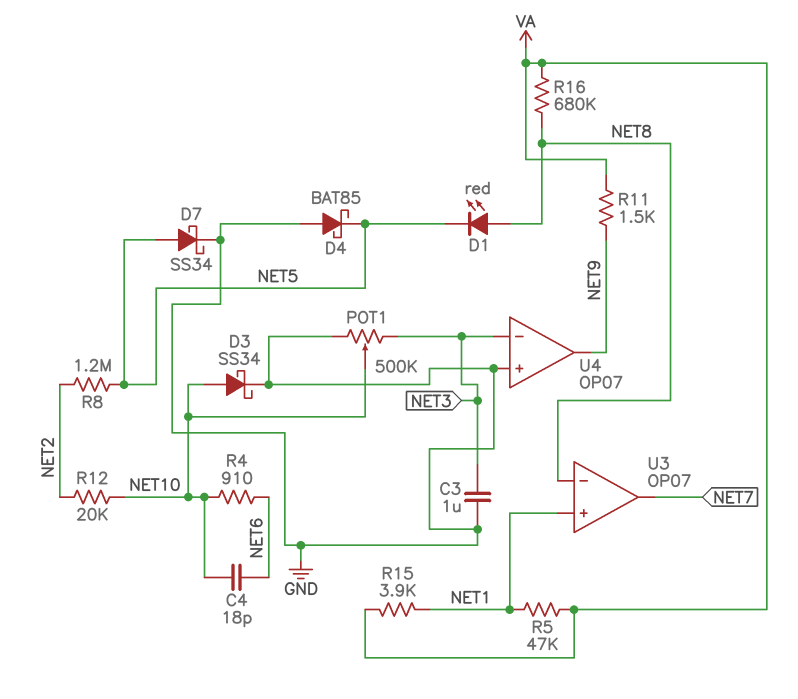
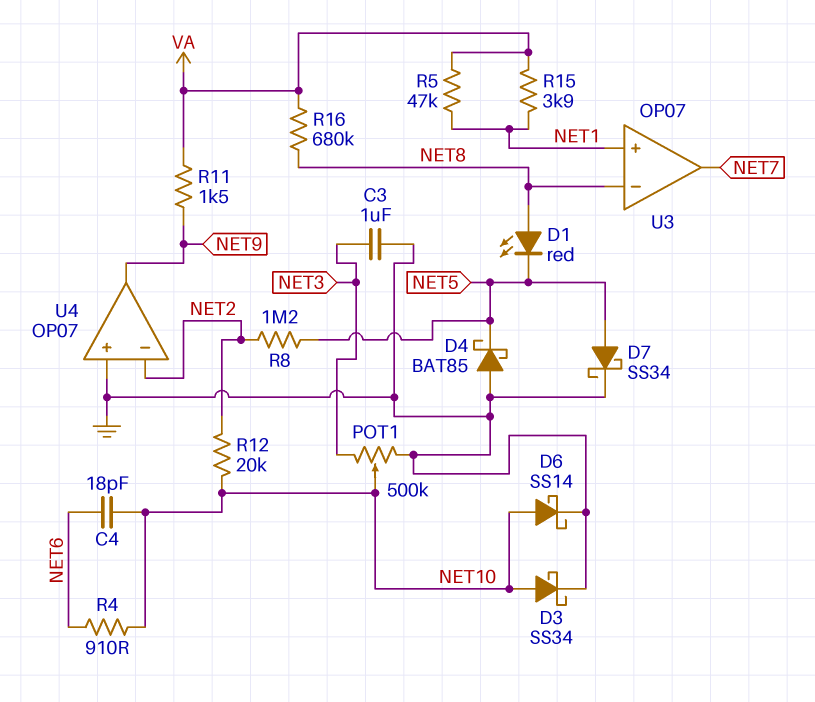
D6: none -> schottky SS14 (A NET10, K GND)
U4 pin in-: NET3 -> NET2

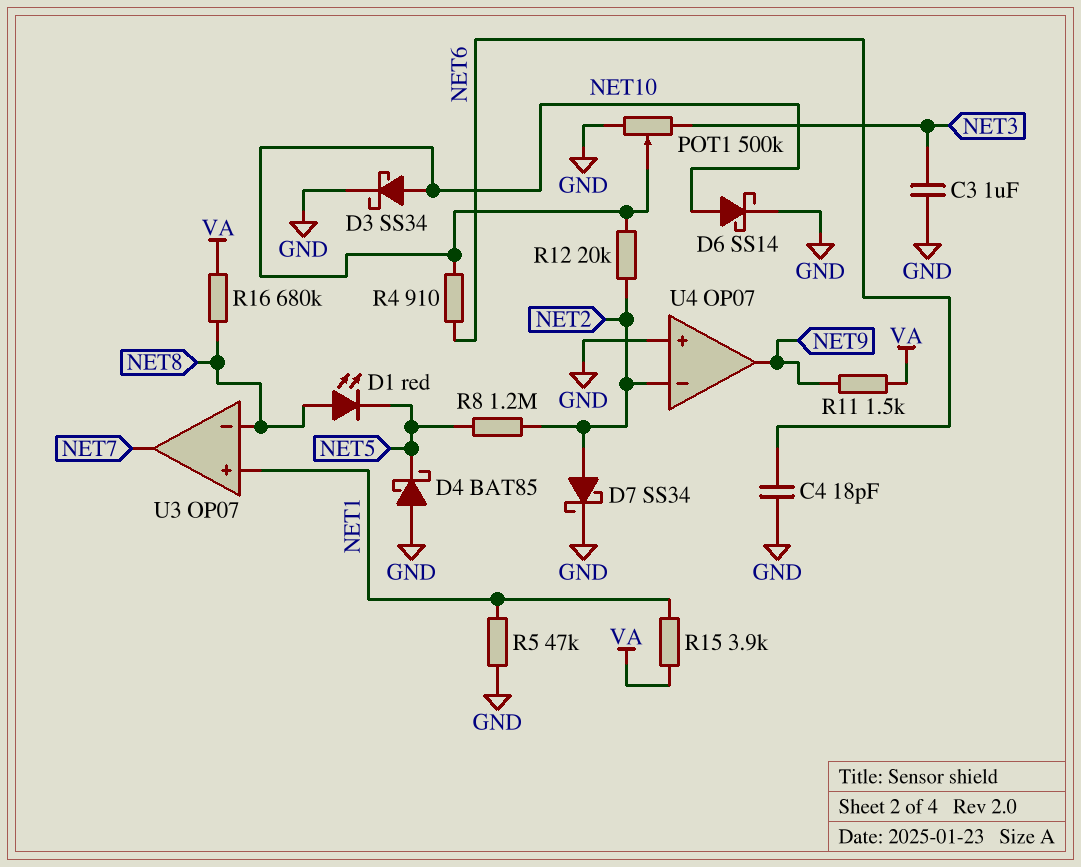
C4: 18pF (NET6, NET10) -> 18pF (GND, NET6)
D7: schottky SS34 (A NET5, K GND) -> schottky SS34 (A NET2, K GND)
R5: 47k (NET1, VA) -> 47k (GND, NET1)

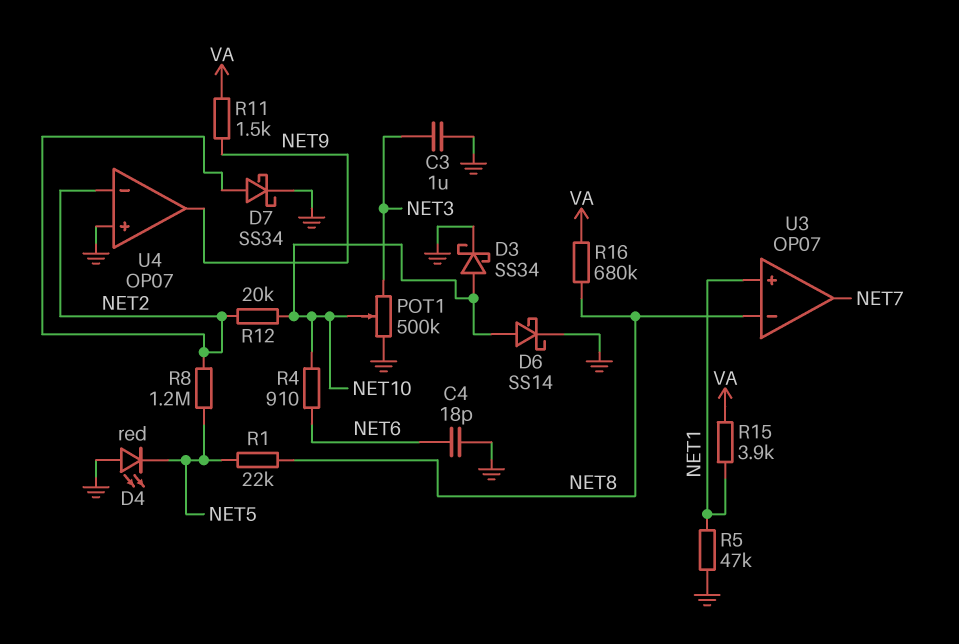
D1: LED red (A NET8, K NET5) -> none
D4: schottky BAT85 (A GND, K NET5) -> LED red (A GND, K NET5)
R1: none -> 22k (NET5, NET8)

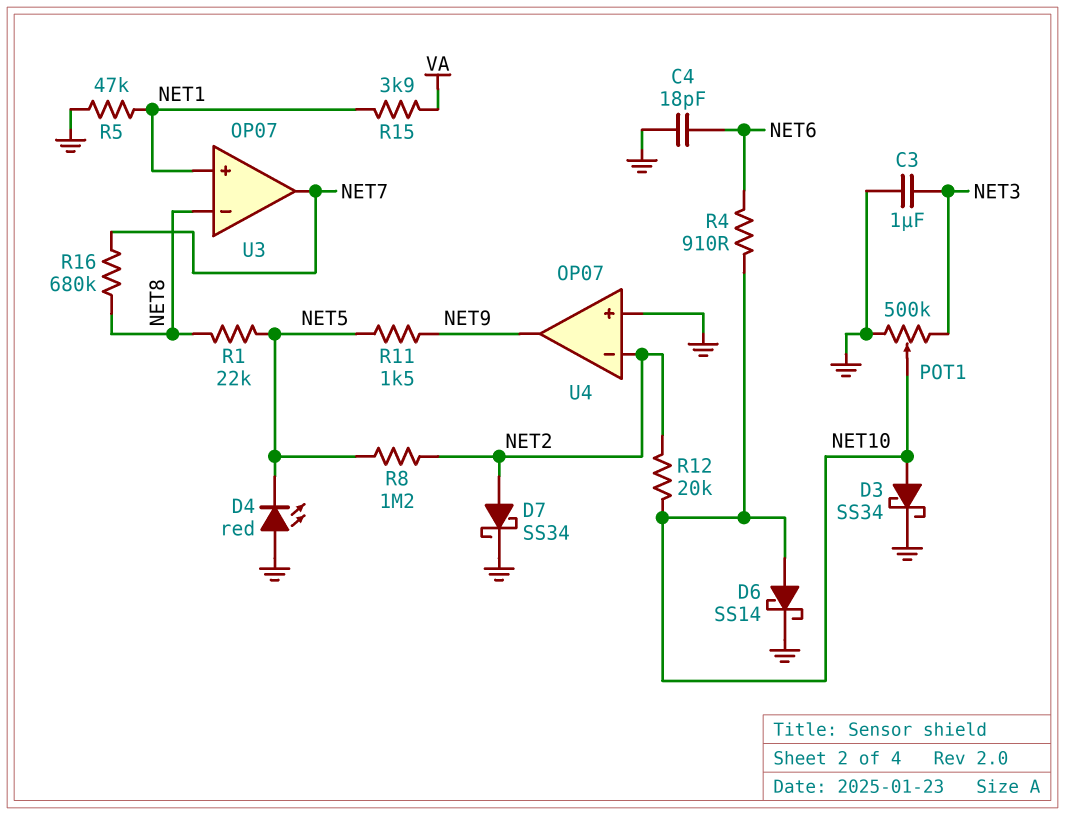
R11: 1.5k (NET9, VA) -> 1.5k (NET5, NET9)
R16: 680k (NET8, VA) -> 680k (NET7, NET8)

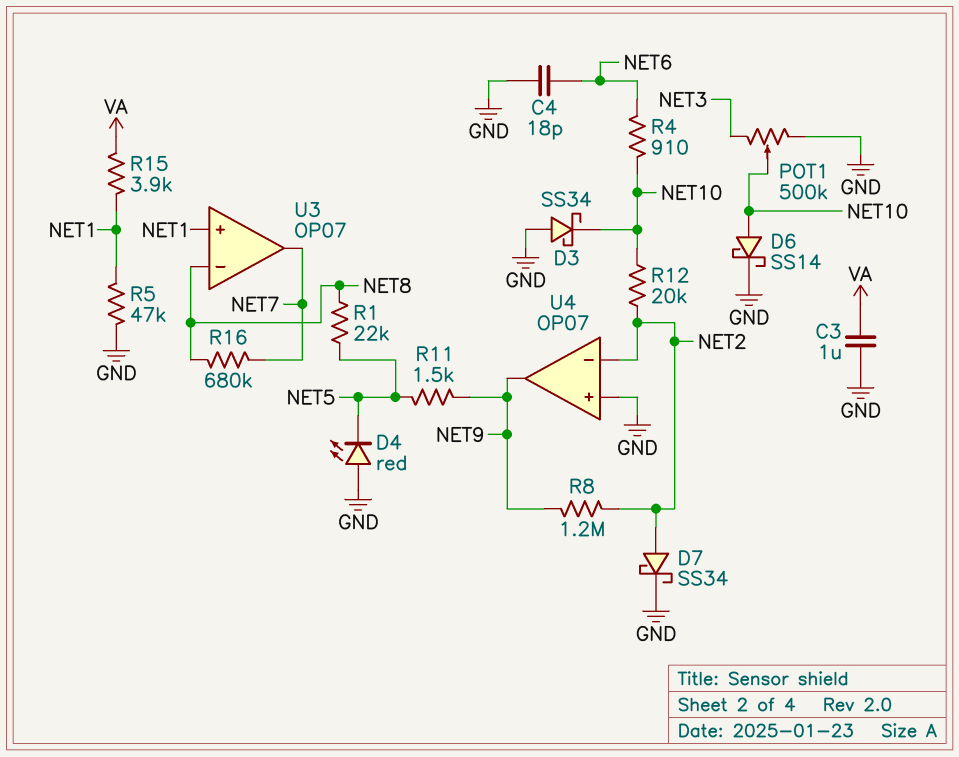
C3: 1uF (GND, NET3) -> 1uF (GND, VA)
D3: schottky SS34 (A NET10, K GND) -> schottky SS34 (A GND, K NET10)
R8: 1.2M (NET2, NET5) -> 1.2M (NET2, NET9)

